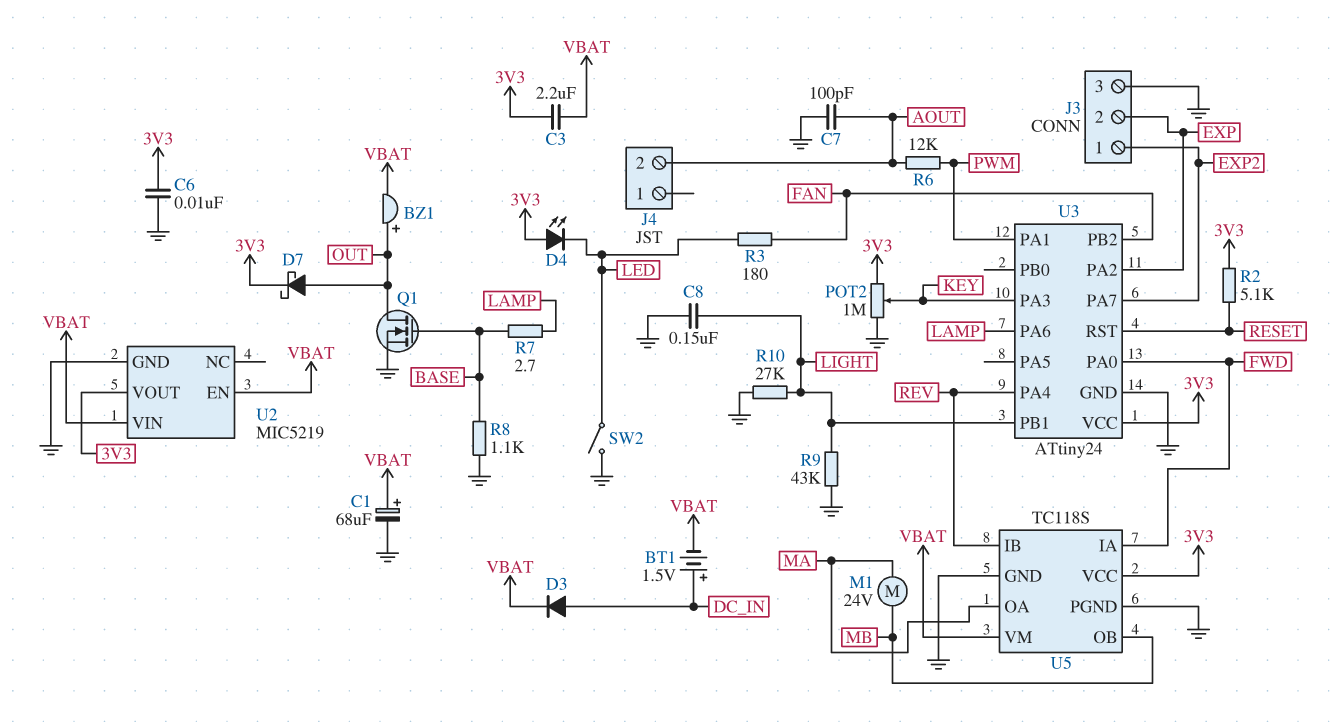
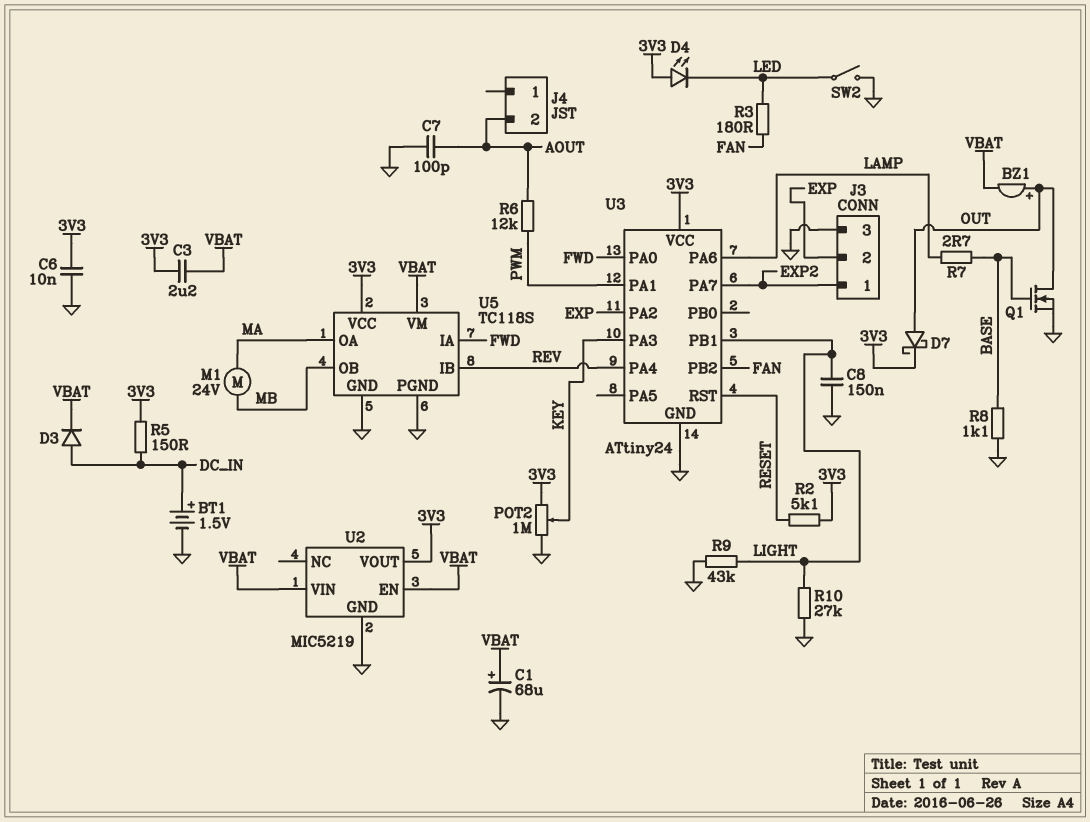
BT1: 1.5V (plus DC_IN, minus VBAT) -> 1.5V (plus DC_IN, minus GND)
R5: none -> 150 (3V3, DC_IN)

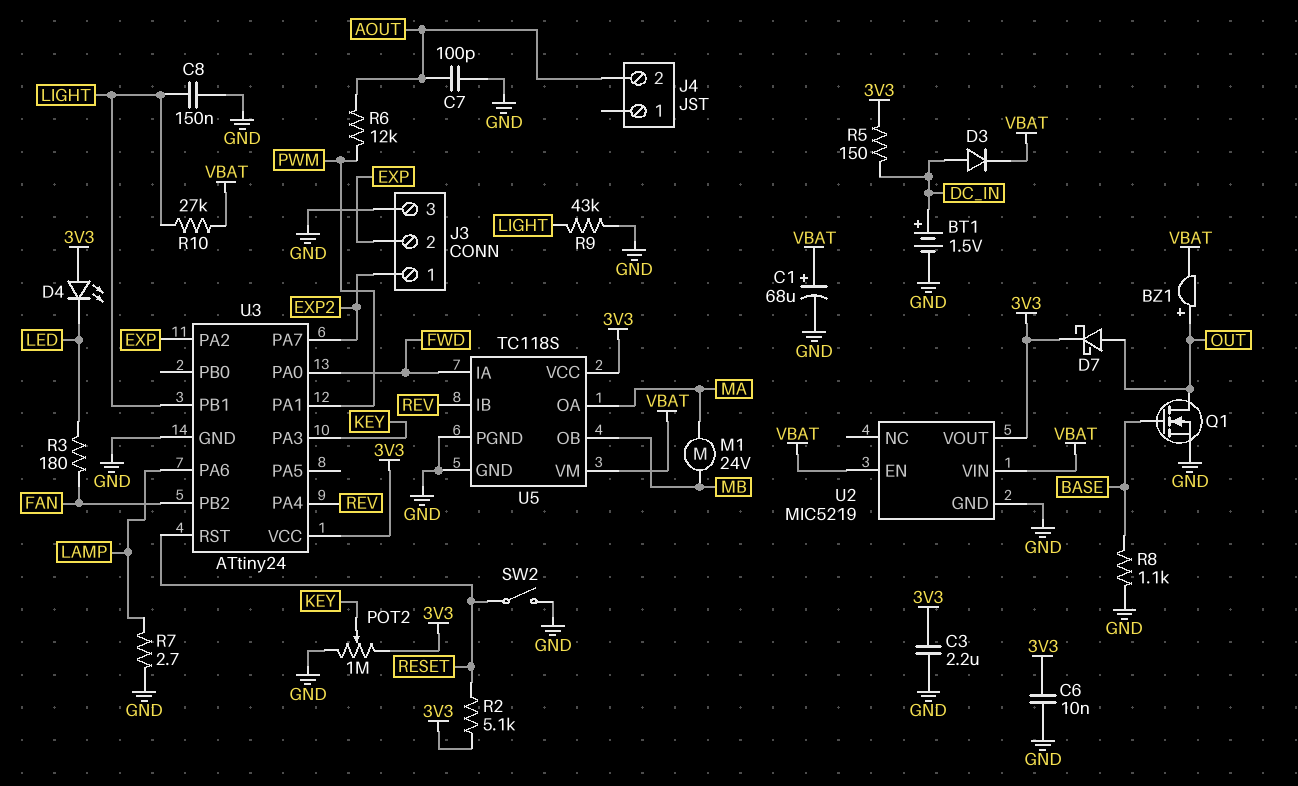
C3: 2.2uF (3V3, VBAT) -> 2.2uF (3V3, GND)
R7: 2.7 (BASE, LAMP) -> 2.7 (GND, LAMP)
R10: 27k (GND, LIGHT) -> 27k (LIGHT, VBAT)
SW2: switch (GND, LED) -> switch (GND, RESET)

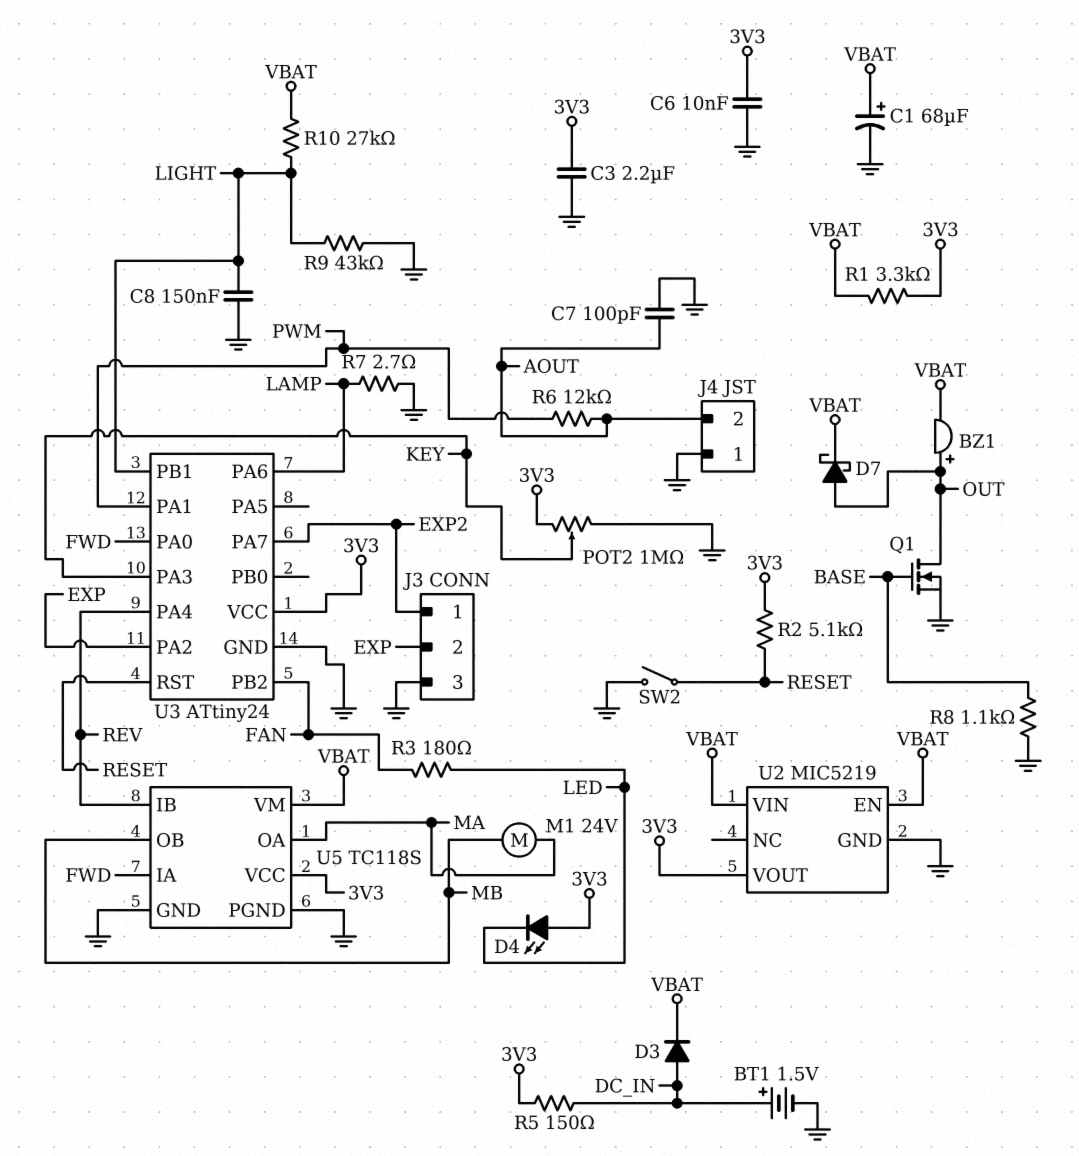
D7: schottky (A OUT, K 3V3) -> schottky (A OUT, K VBAT)
J4 pin 1: none -> GND
R1: none -> 3.3k (3V3, VBAT)

